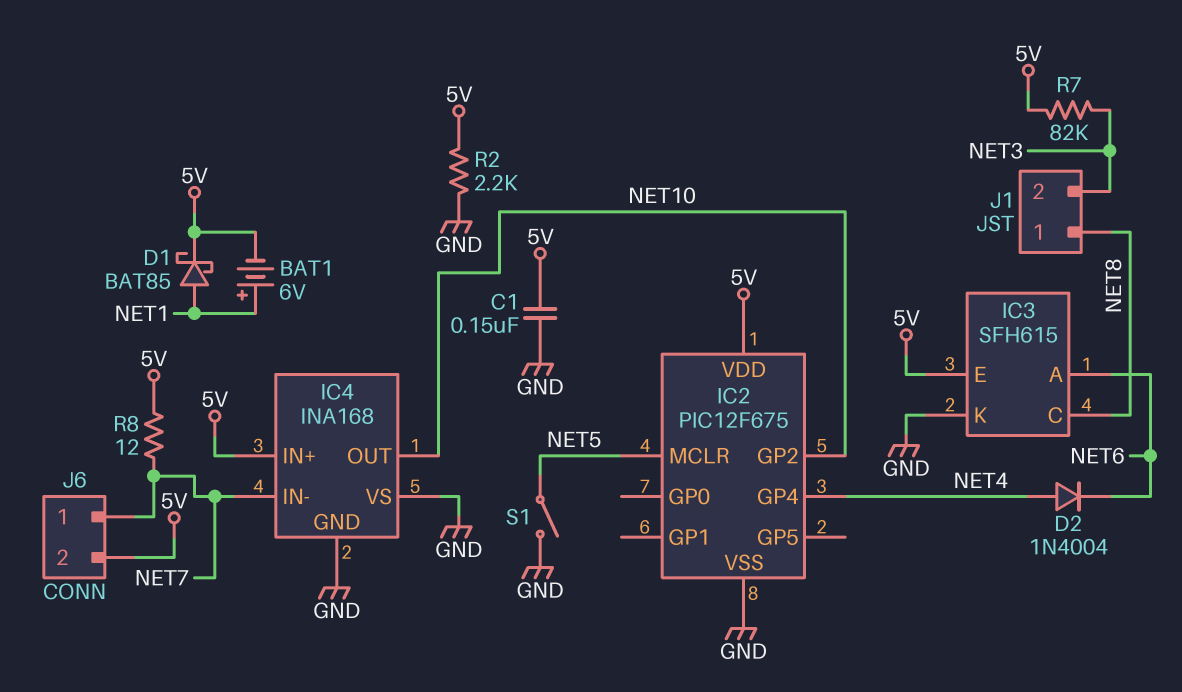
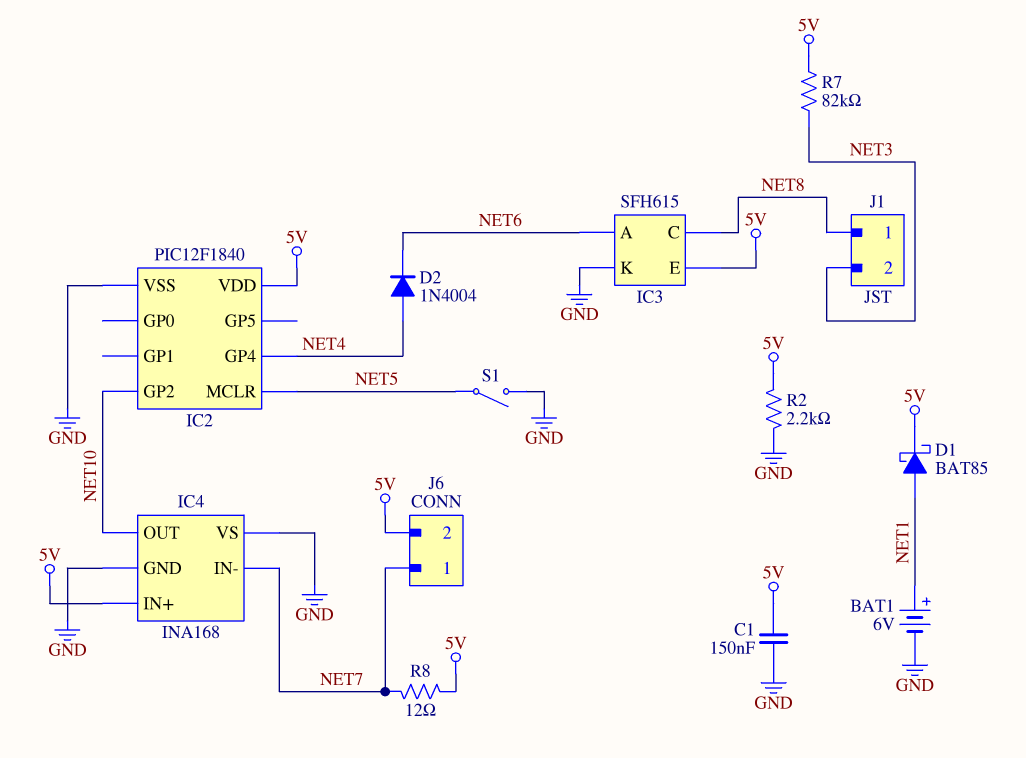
BAT1: 6V (plus NET1, minus 5V) -> 6V (plus NET1, minus GND)
IC2: PIC12F675 -> PIC12F1840

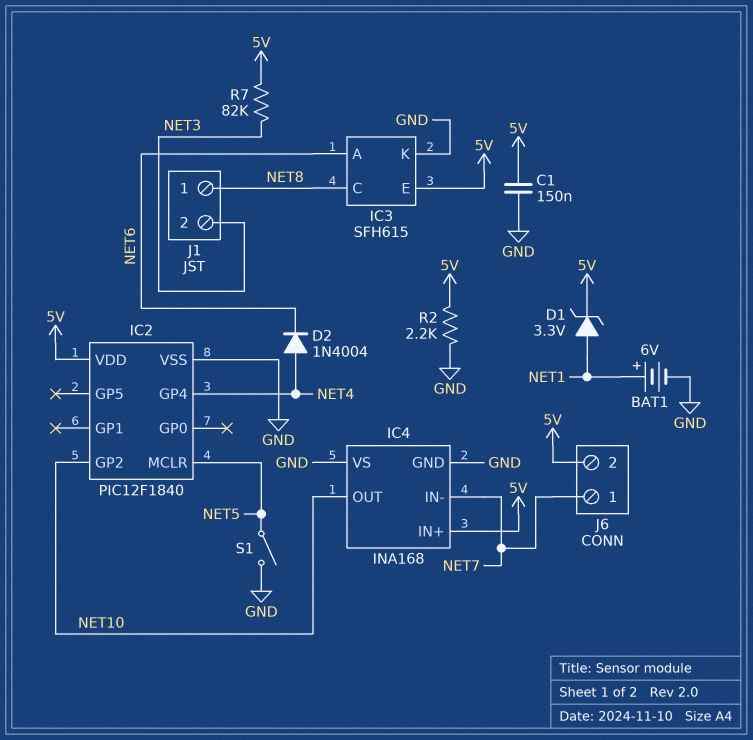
D1: schottky BAT85 (A NET1, K 5V) -> zener 3.3V (A NET1, K 5V)
R8: 12 (5V, NET7) -> none

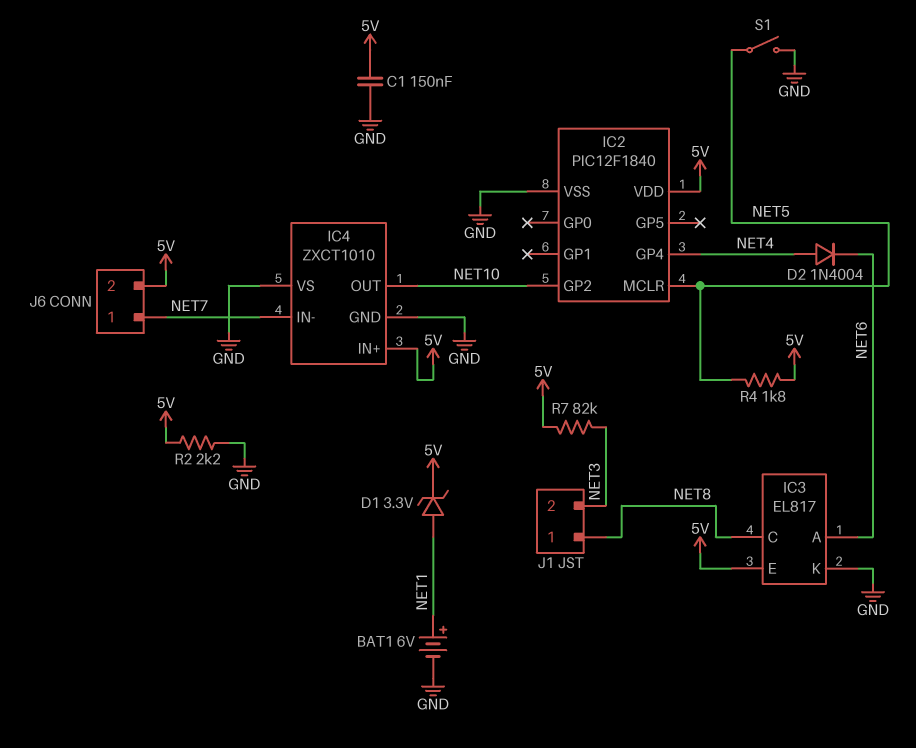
IC3: SFH615 -> EL817
IC4: INA168 -> ZXCT1010
R4: none -> 1.8k (5V, NET5)

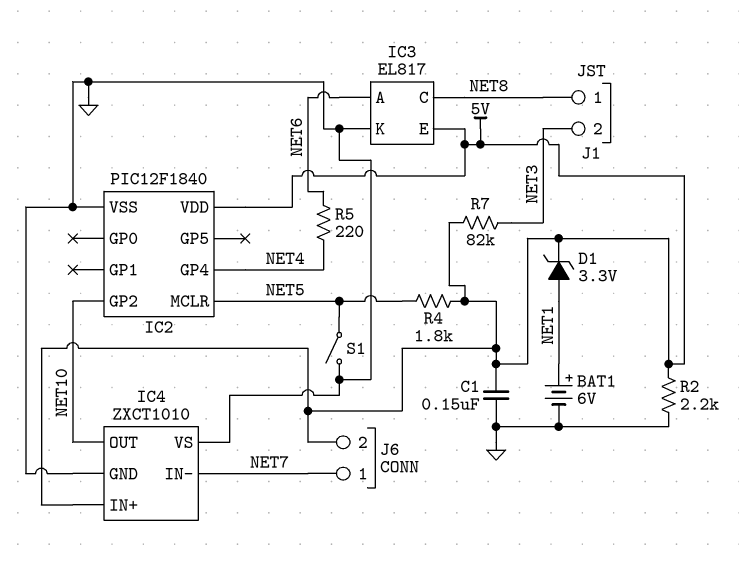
D2: diode 1N4004 (A NET4, K NET6) -> none
R5: none -> 220 (NET4, NET6)

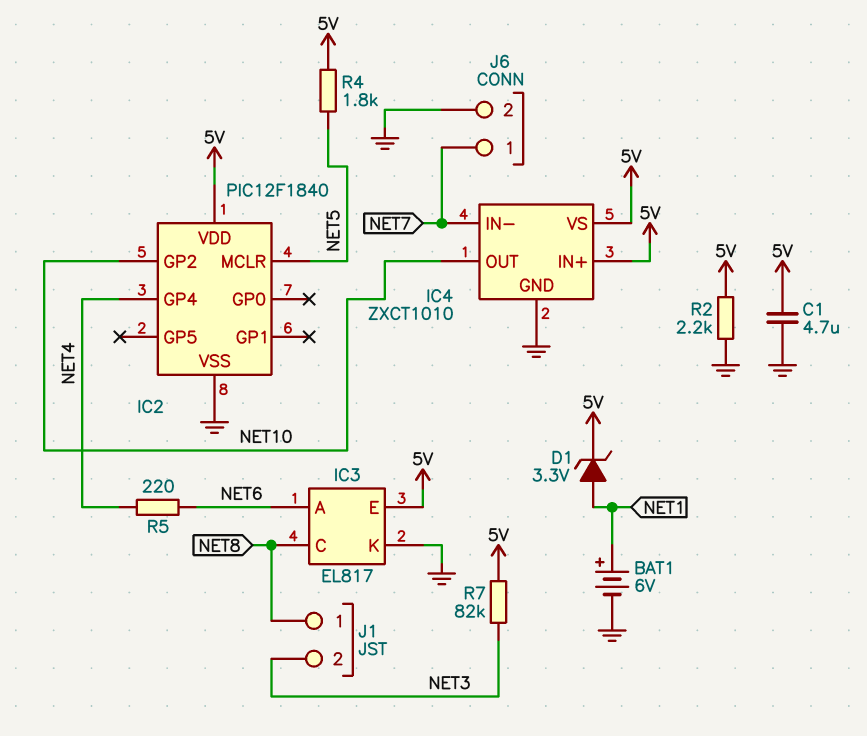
C1: 150nF (5V, GND) -> 4.7uF (5V, GND)
IC4 pin VS: GND -> 5V
J6 pin 2: 5V -> GND
S1: switch (GND, NET5) -> none

